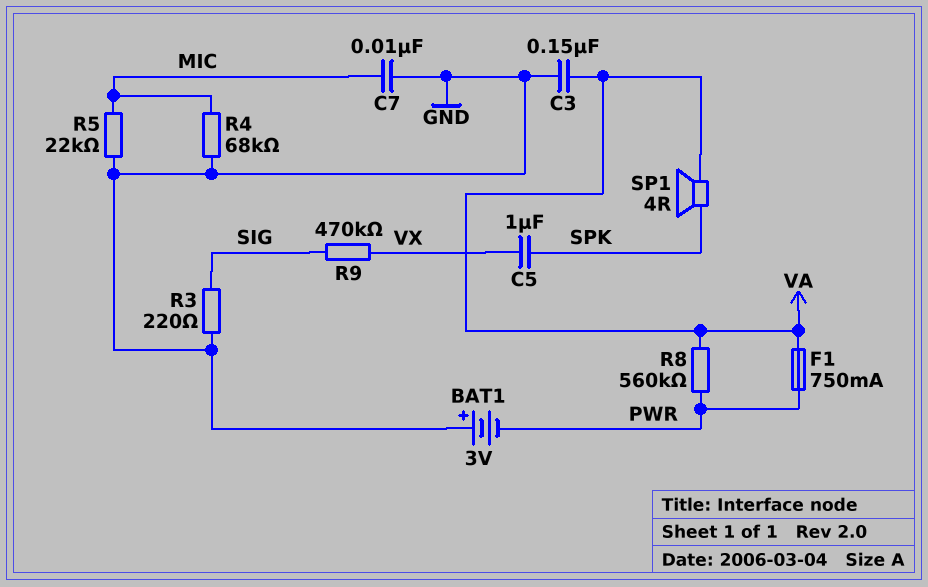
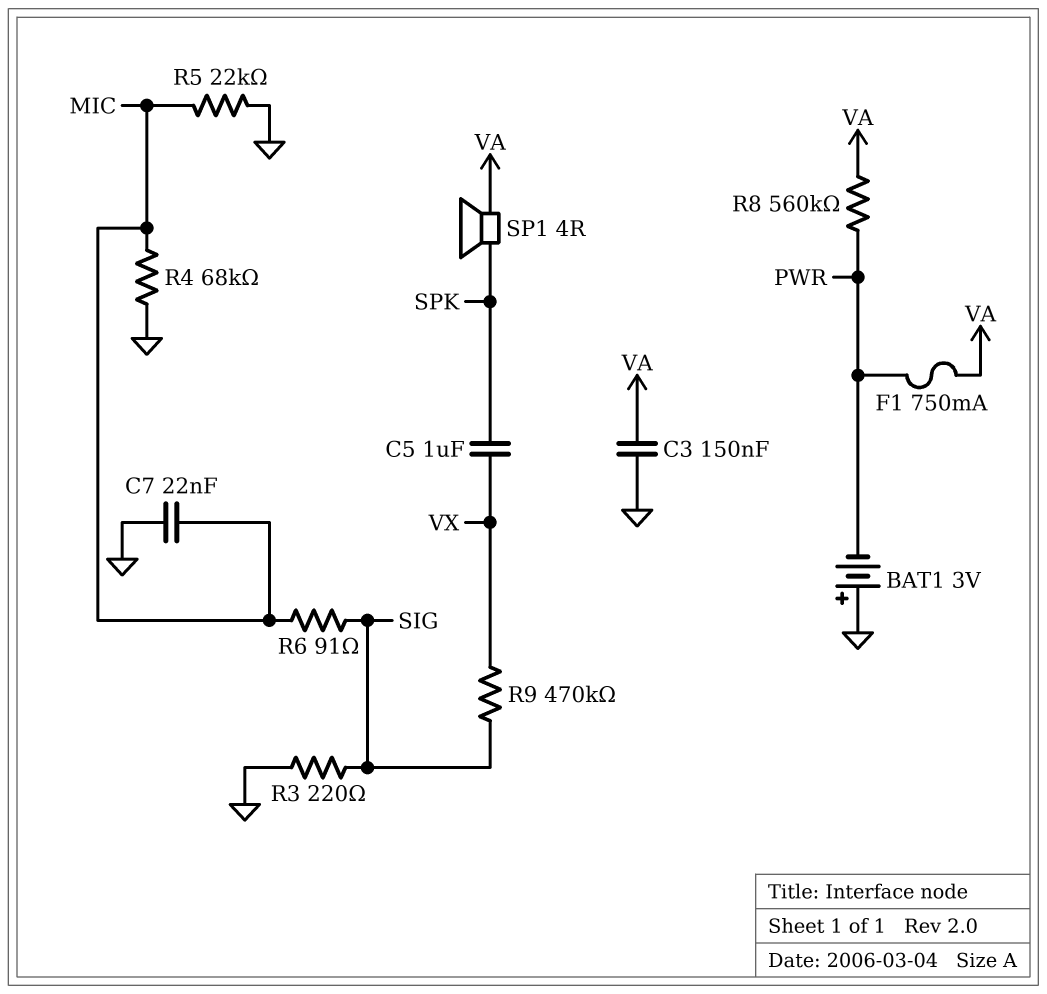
C7: 10nF (GND, MIC) -> 22nF (GND, MIC)
R6: none -> 91 (MIC, SIG)

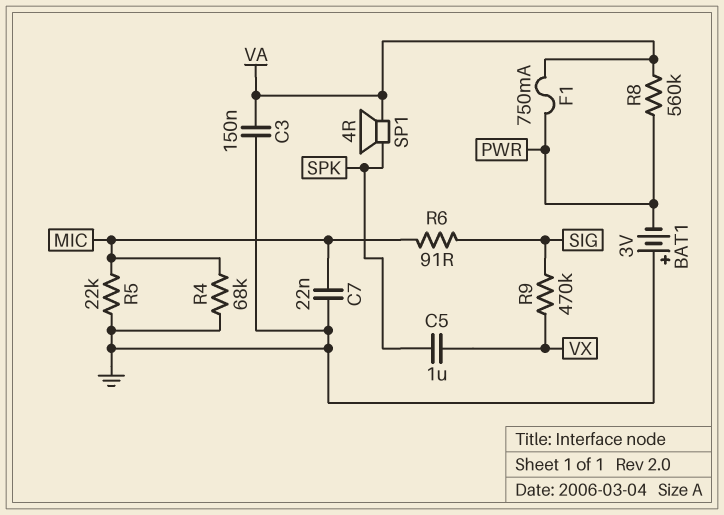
R3: 220 (GND, SIG) -> none

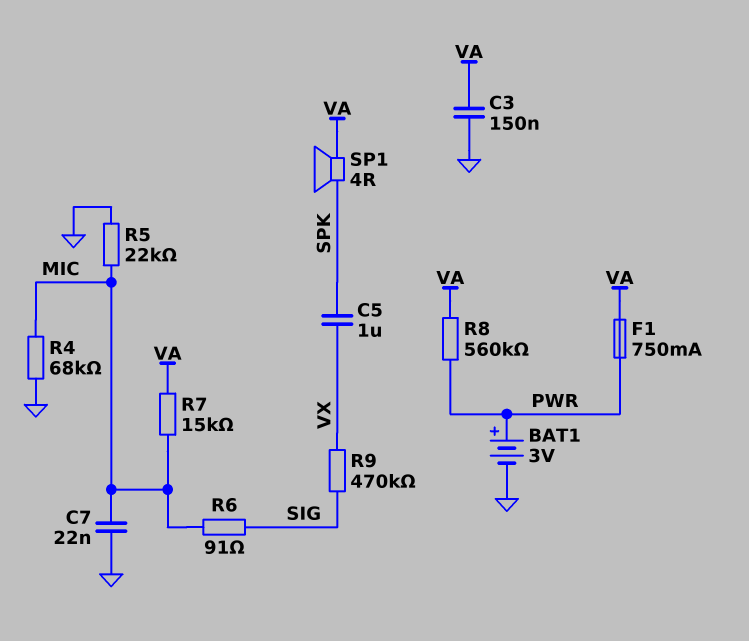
BAT1: 3V (plus GND, minus PWR) -> 3V (plus PWR, minus GND)
R7: none -> 15k (MIC, VA)

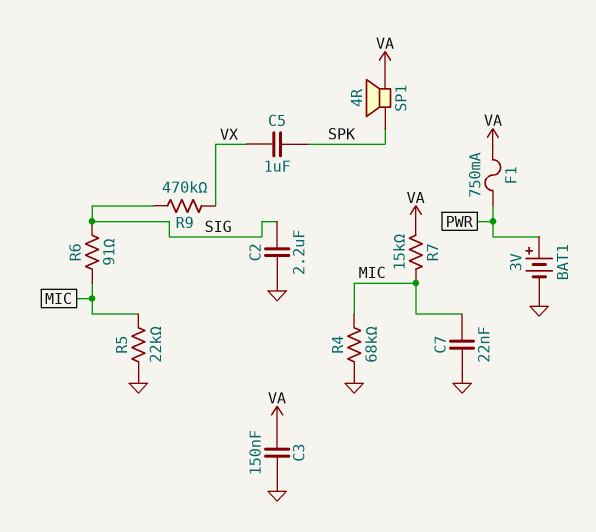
C2: none -> 2.2uF (GND, SIG)
R8: 560k (PWR, VA) -> none

